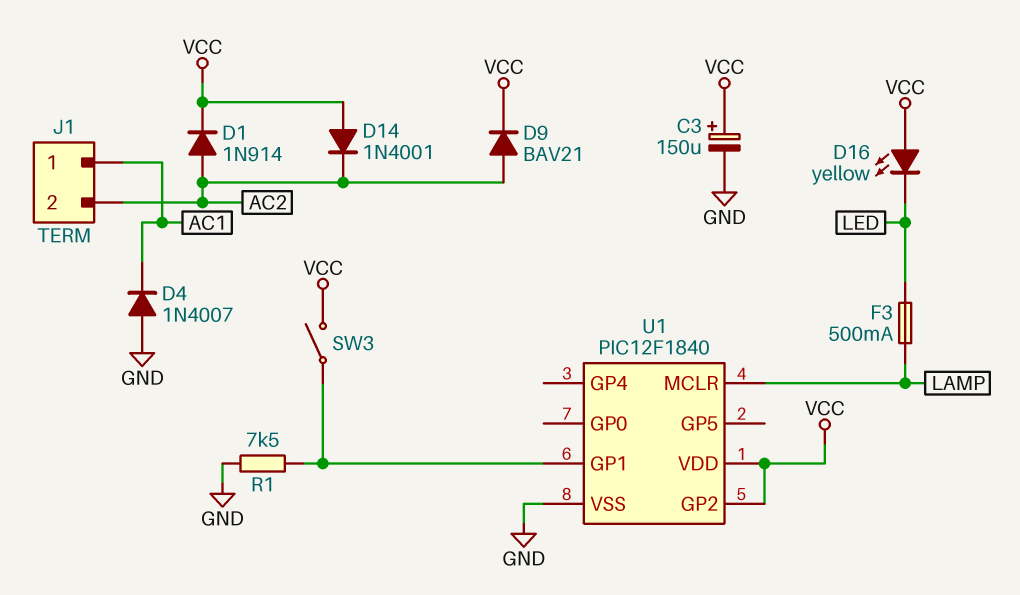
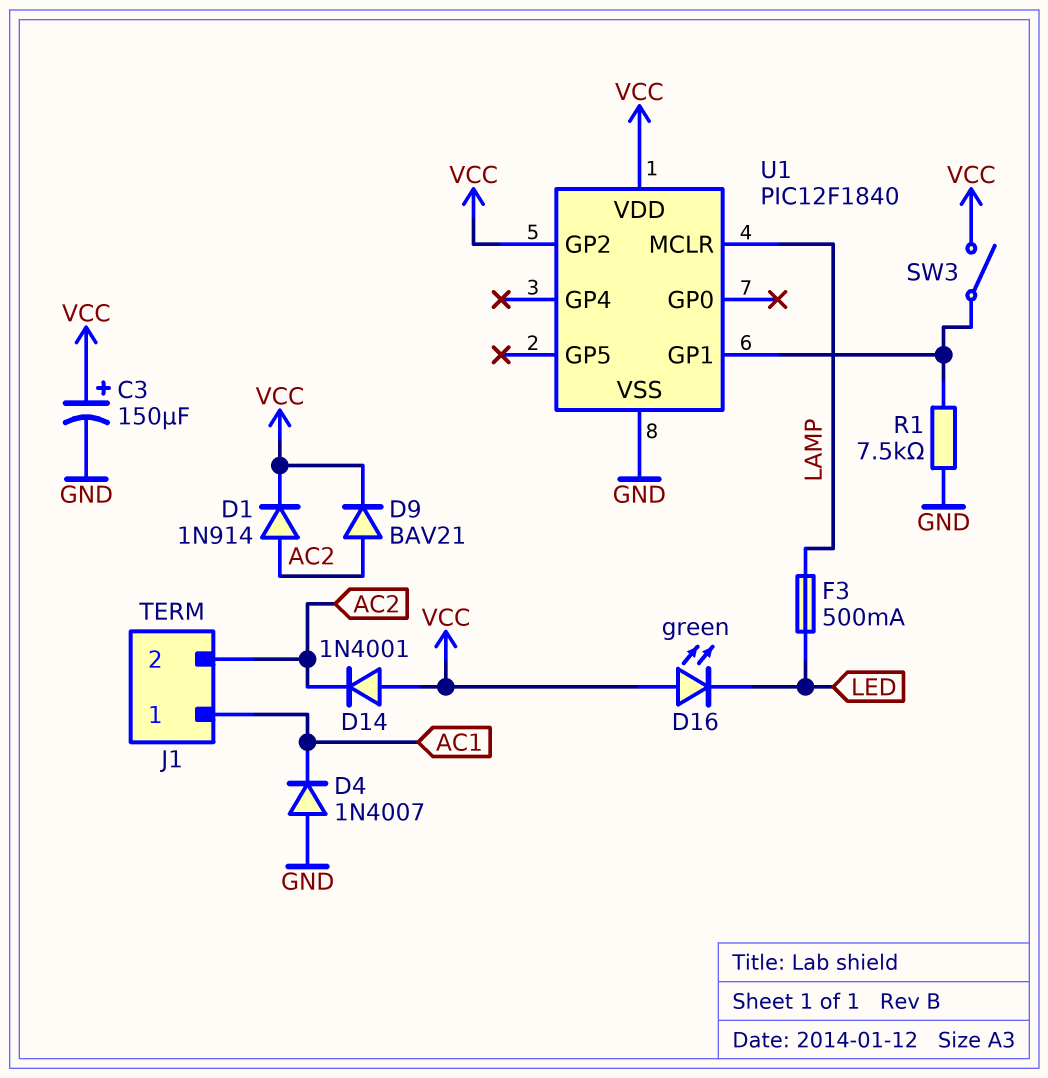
D16: LED yellow (A VCC, K LED) -> LED green (A VCC, K LED)

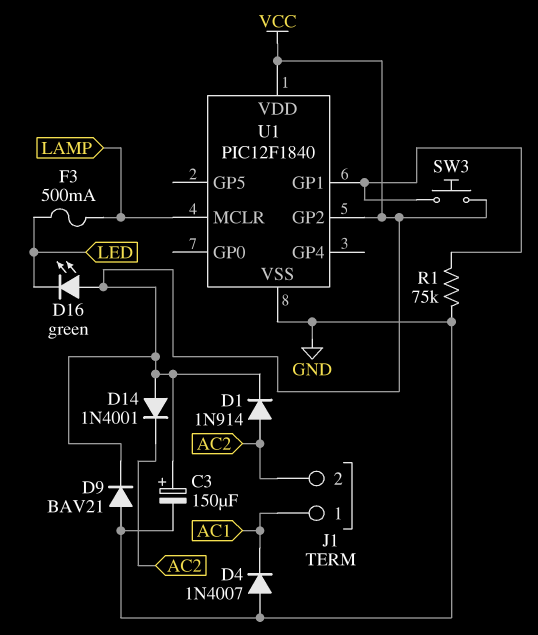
D9: diode BAV21 (A AC2, K VCC) -> diode BAV21 (A GND, K VCC)
R1: 7.5k (GND, U1/GP1) -> 75k (GND, U1/GP1)
SW3: switch (U1/GP1, VCC) -> button (U1/GP1, VCC)

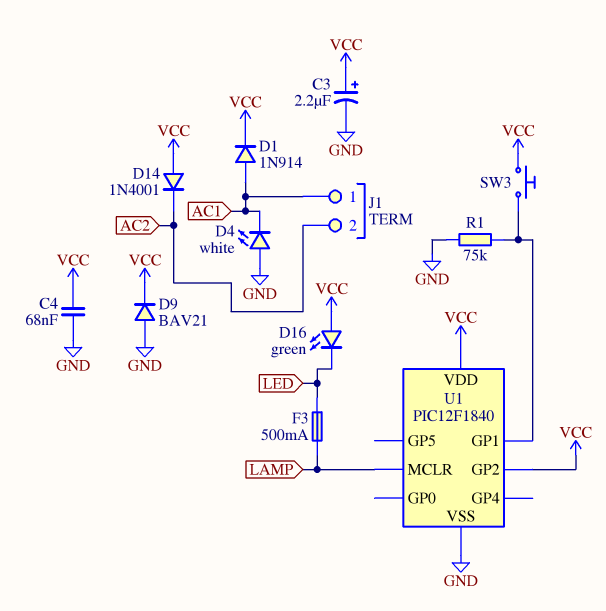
C3: 150uF (plus VCC, minus GND) -> 2.2uF (plus VCC, minus GND)
C4: none -> 68nF (GND, VCC)
D1: diode 1N914 (A AC2, K VCC) -> diode 1N914 (A AC1, K VCC)
D4: diode 1N4007 (A GND, K AC1) -> LED white (A GND, K AC1)

